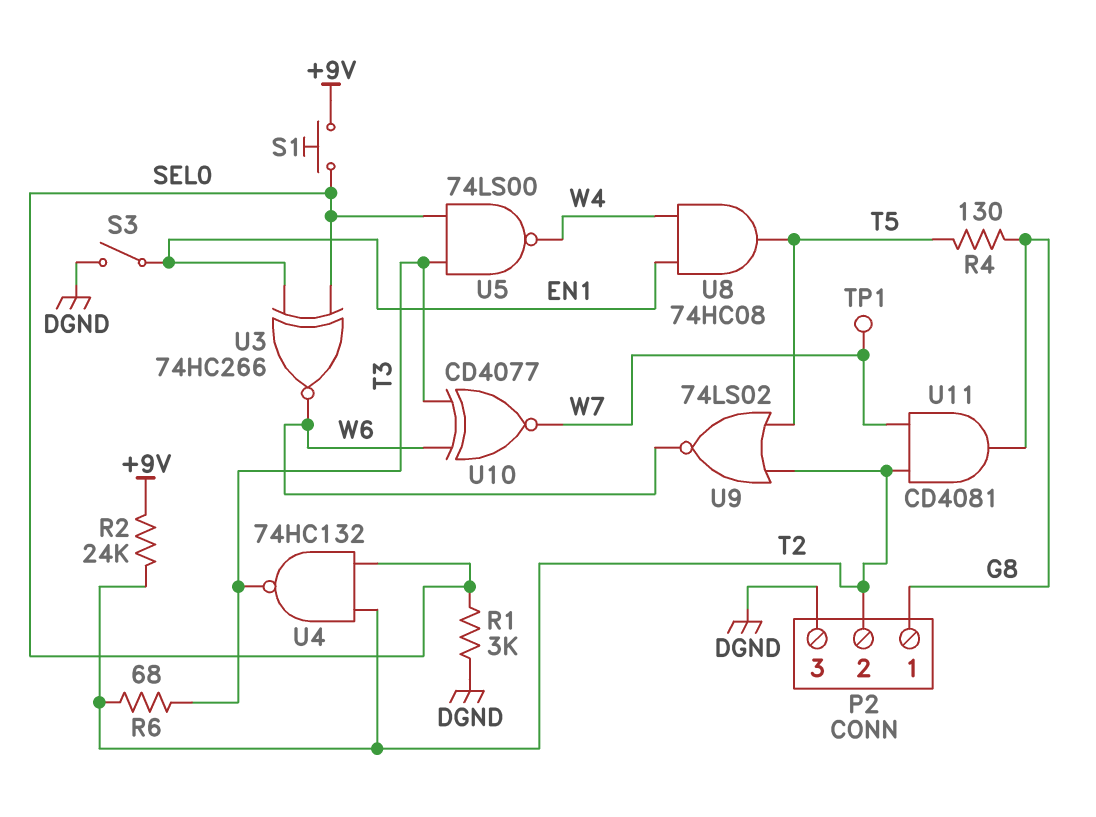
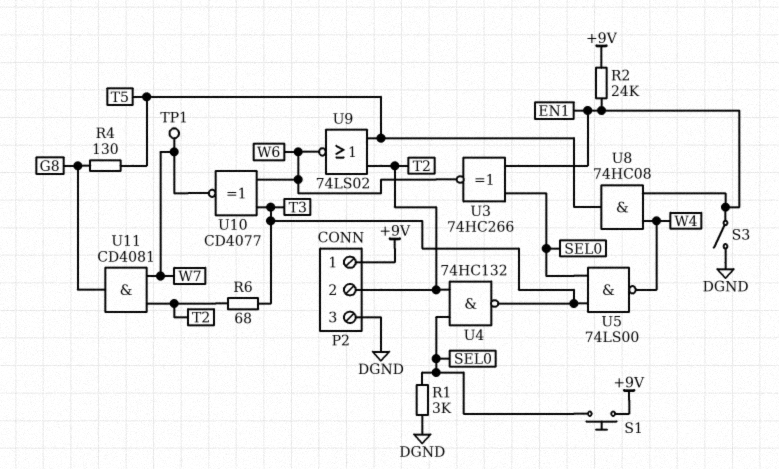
P2 pin 1: G8 -> +9V
R2: 24k (+9V, T2) -> 24k (+9V, EN1)

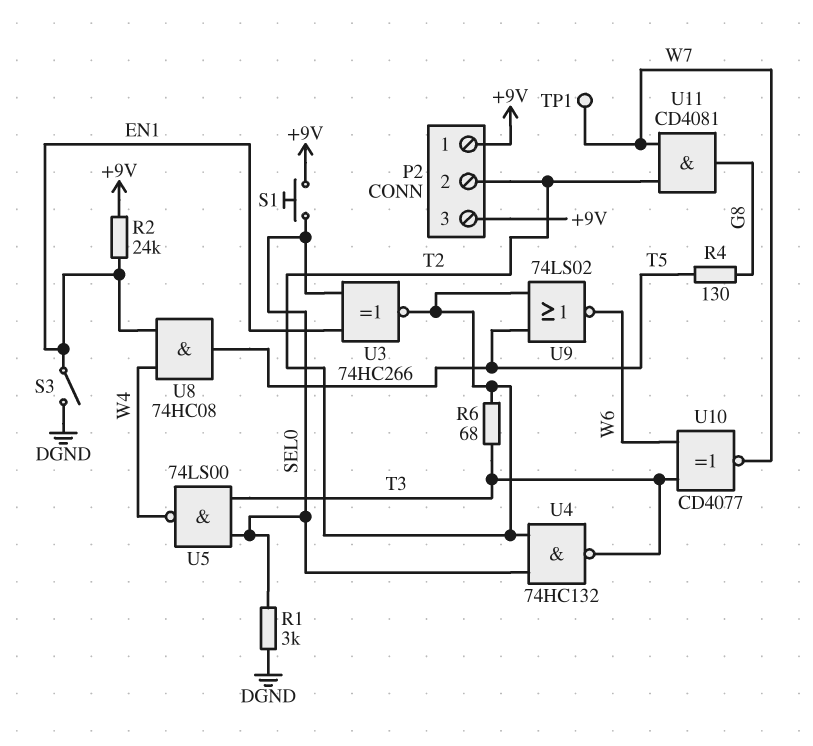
P2 pin 3: DGND -> +9V
U3: XNOR 74HC266 (in EN1, in SEL0, out W6) -> XNOR 74HC266 (in EN1, in SEL0, out T2)

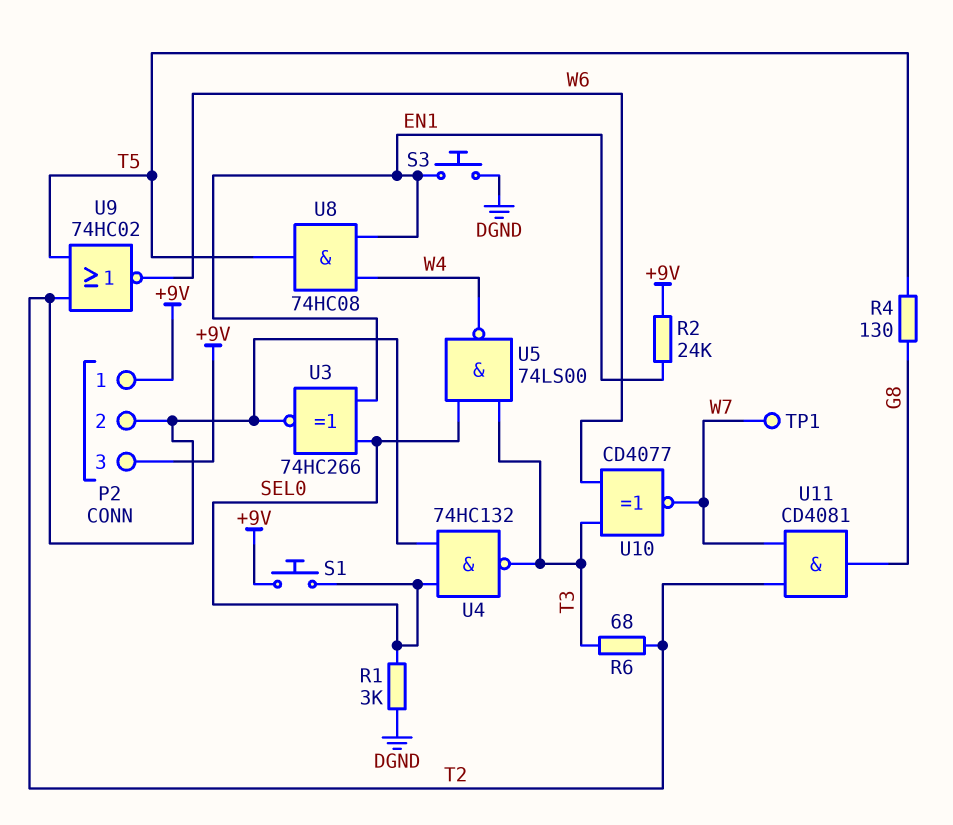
S3: switch (DGND, EN1) -> button (DGND, EN1)
U9: NOR 74LS02 (in T2, in T5, out W6) -> NOR 74HC02 (in T2, in T5, out W6)

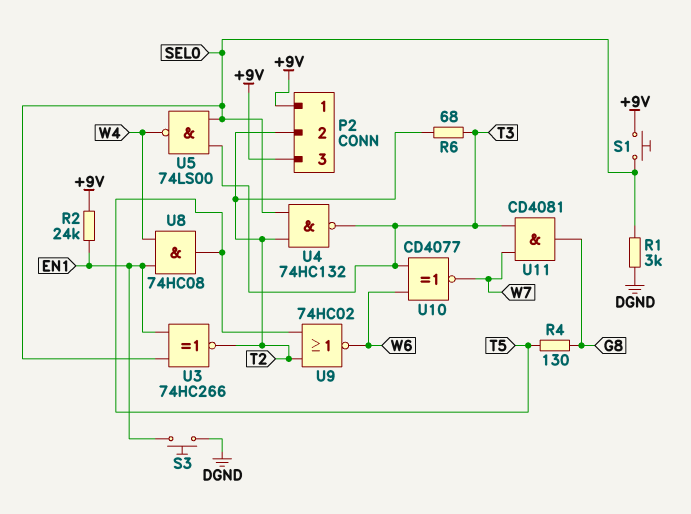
TP1: test point (W7) -> none
U11: AND CD4081 (in T2, in W7, out G8) -> AND CD4081 (in T3, in W7, out G8)

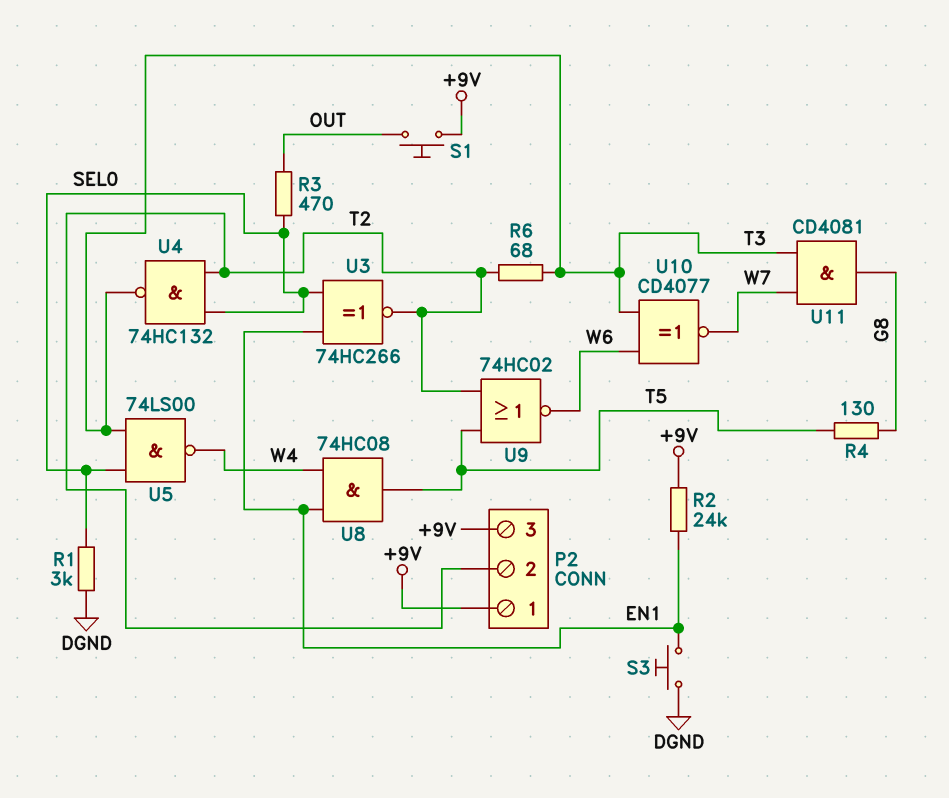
R3: none -> 470 (OUT, SEL0)
S1: button (+9V, SEL0) -> button (+9V, OUT)

